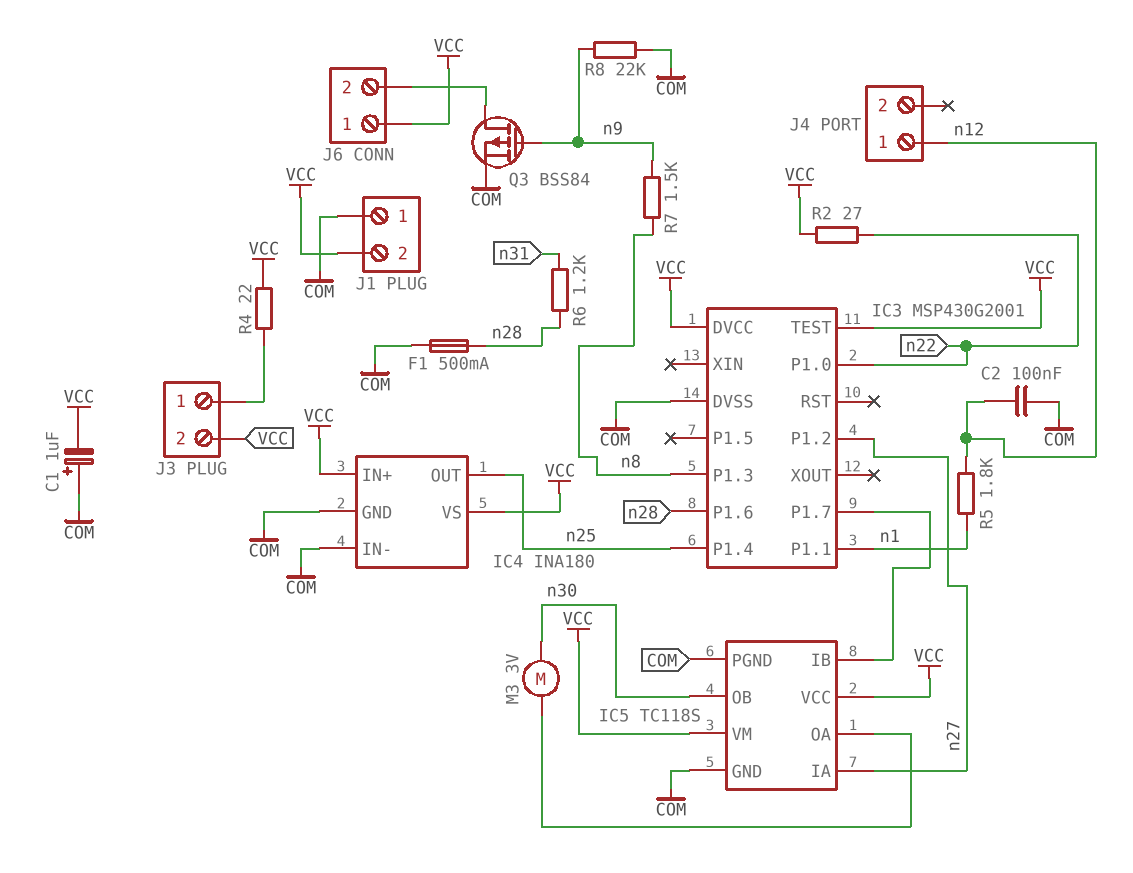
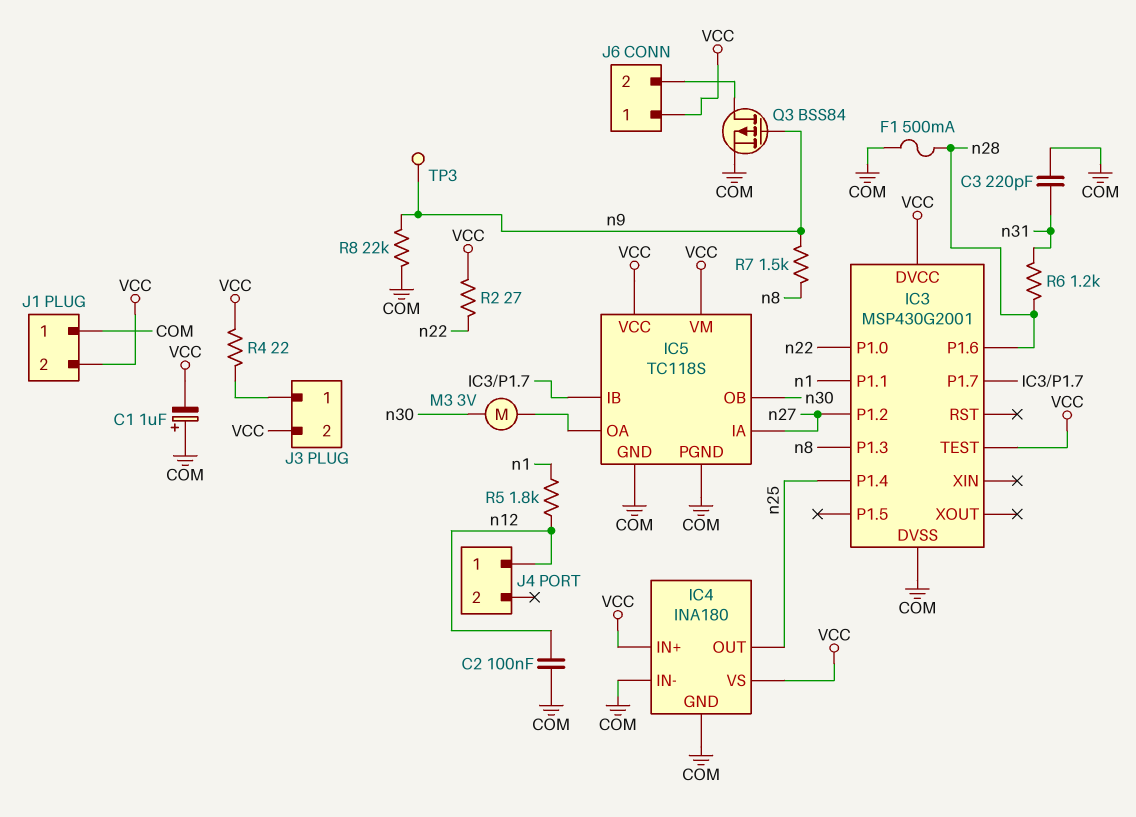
C3: none -> 220pF (COM, n31)
TP3: none -> test point (n9)

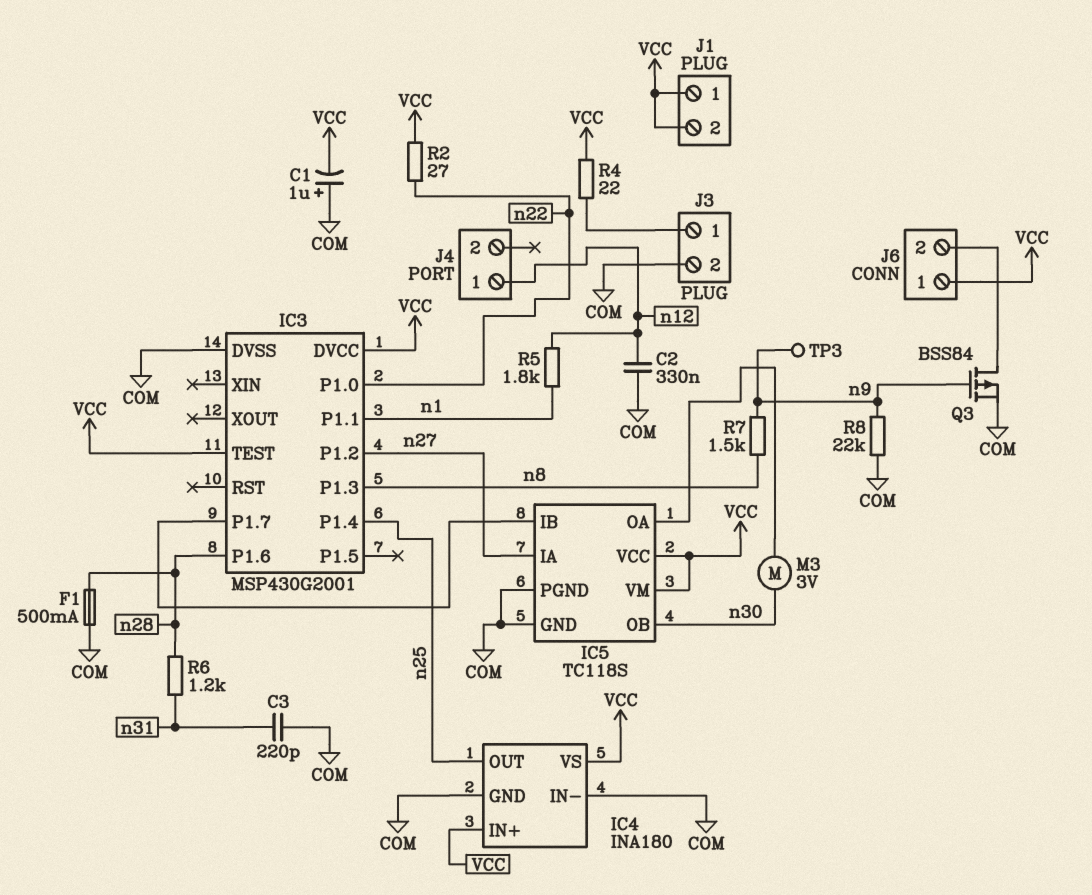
C2: 100nF (COM, n12) -> 330nF (COM, n12)
J1 pin 1: COM -> VCC
J3 pin 2: VCC -> COM

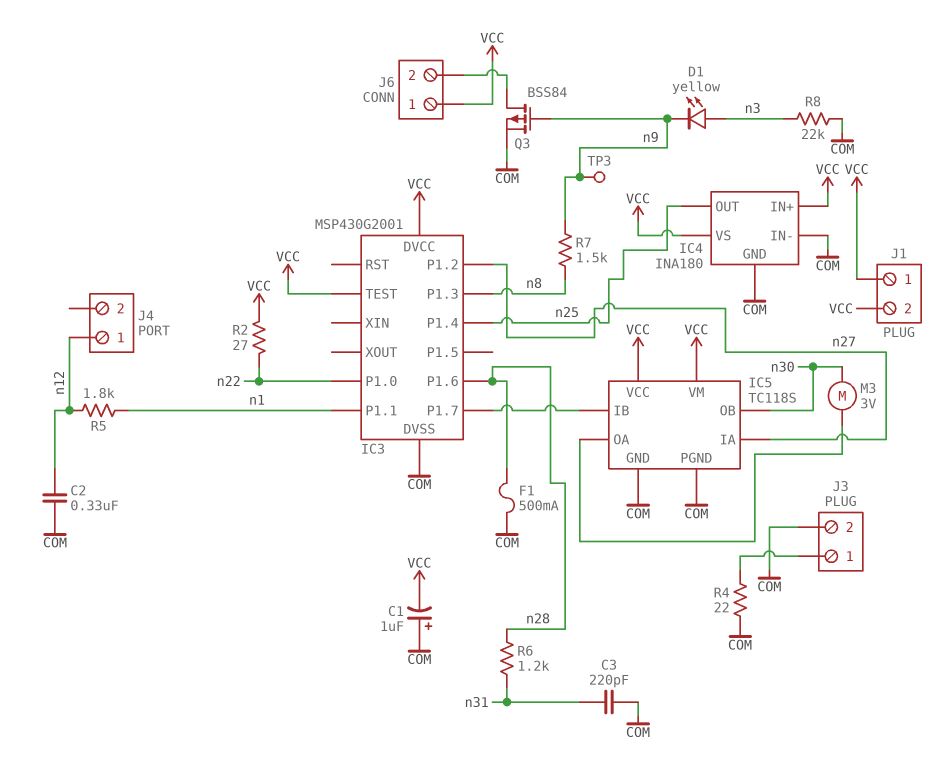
D1: none -> LED yellow (A n3, K n9)
R4: 22 (J3/1, VCC) -> 22 (COM, J3/1)
R8: 22k (COM, n9) -> 22k (COM, n3)

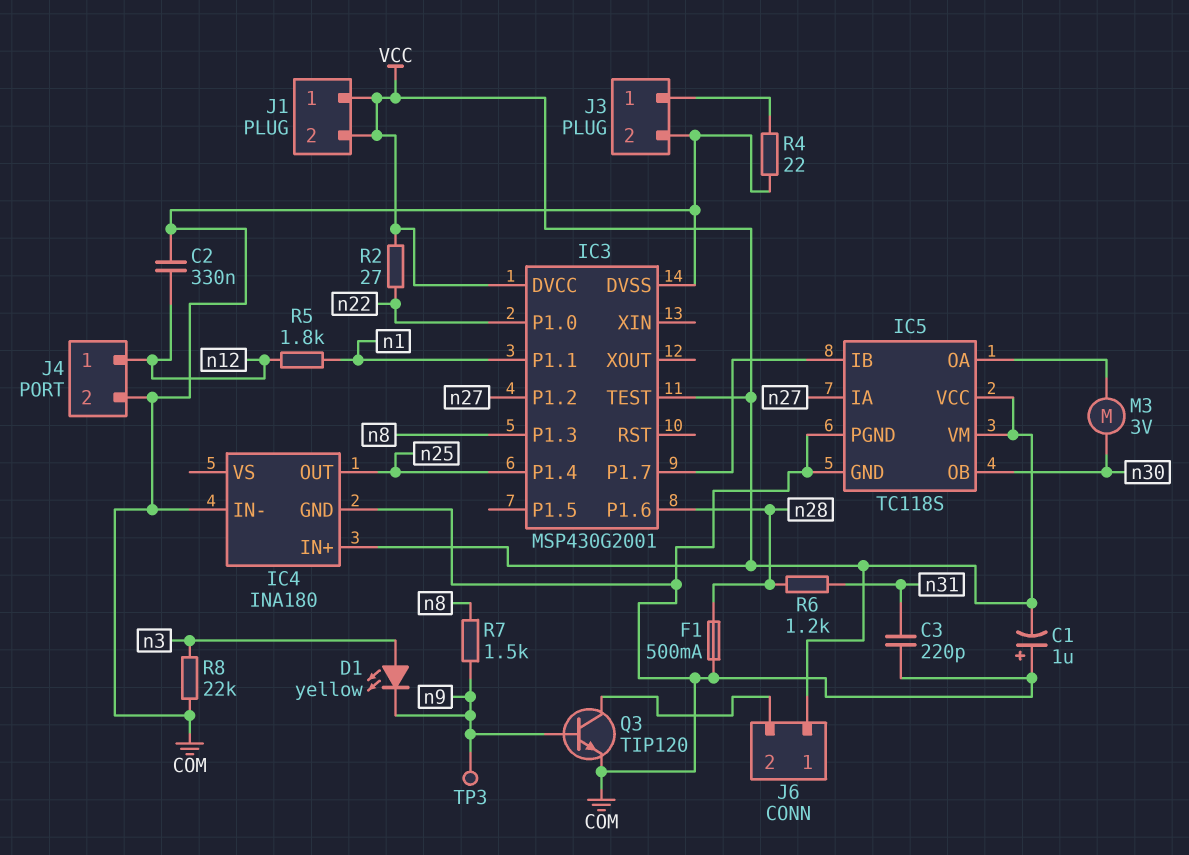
IC4 pin VS: VCC -> none
J4 pin 2: none -> COM
Q3: PMOS BSS84 (G n9, D J6/2, S COM) -> NPN TIP120 (B n9, C J6/2, E COM)

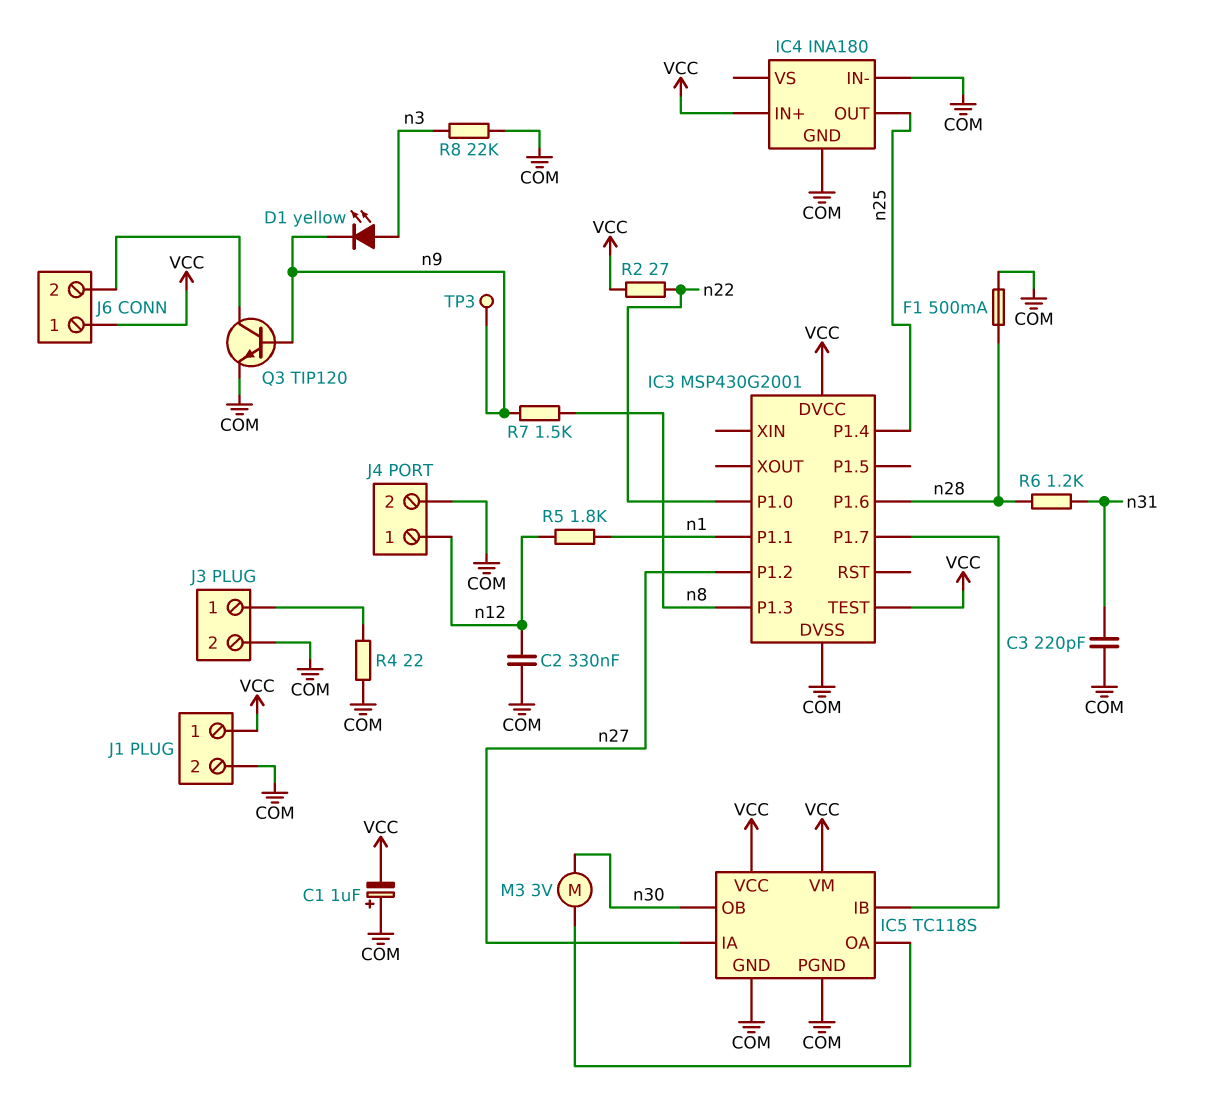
J1 pin 2: VCC -> COM

